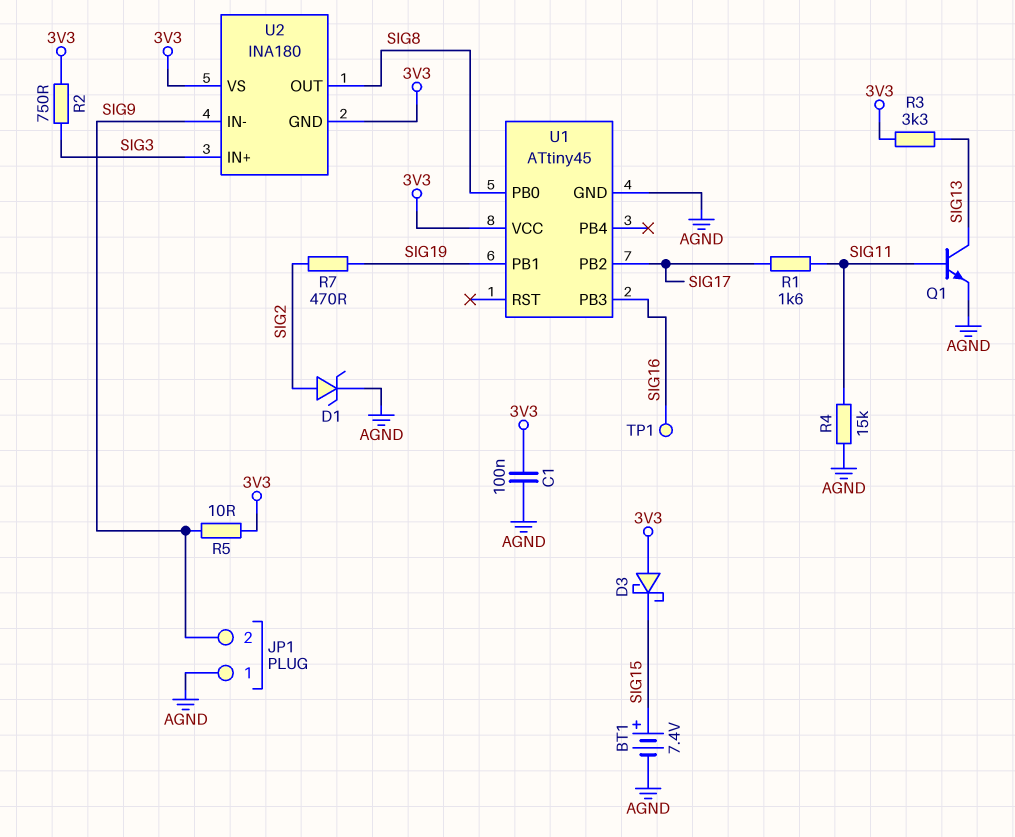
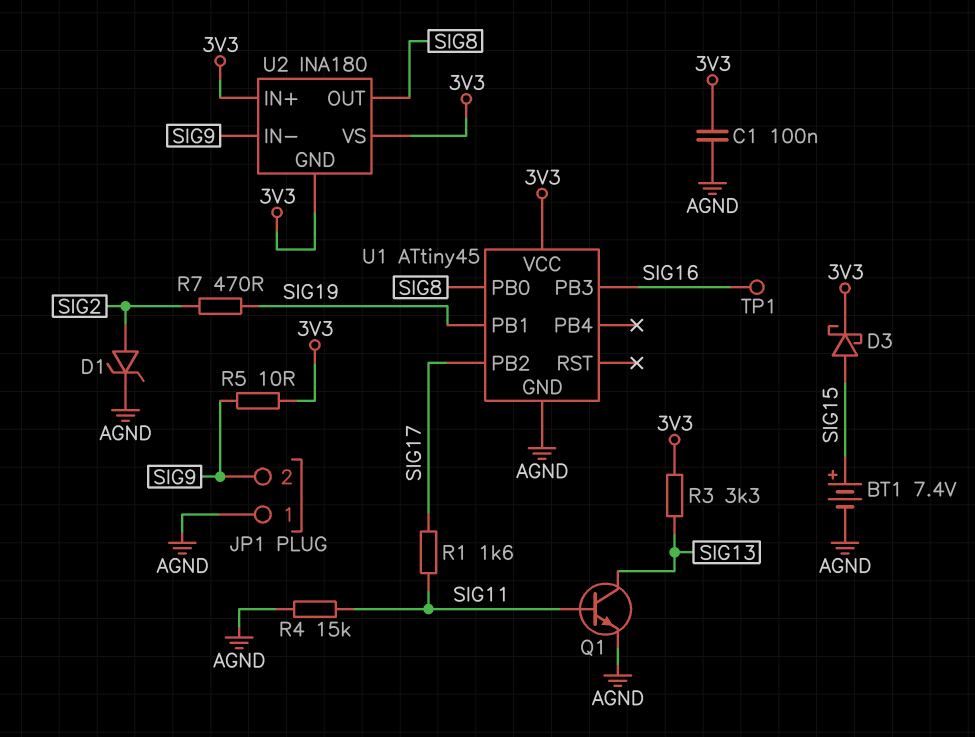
D3: schottky (A 3V3, K SIG15) -> schottky (A SIG15, K 3V3)
R2: 750 (3V3, SIG3) -> none
U2 pin IN+: SIG3 -> 3V3

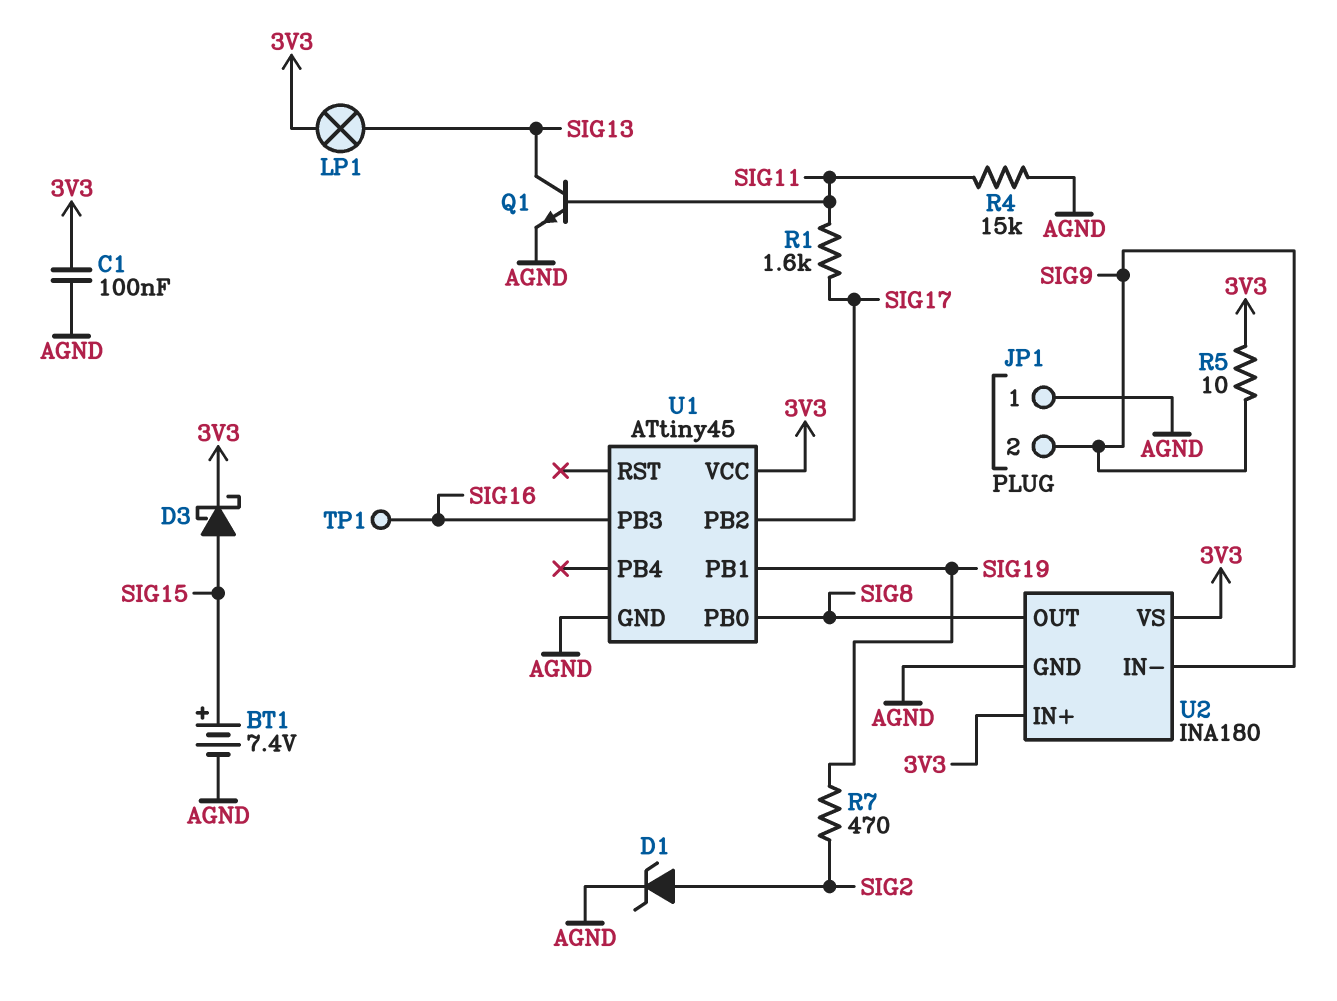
LP1: none -> lamp (3V3, SIG13)
R3: 3.3k (3V3, SIG13) -> none
U2 pin GND: 3V3 -> AGND

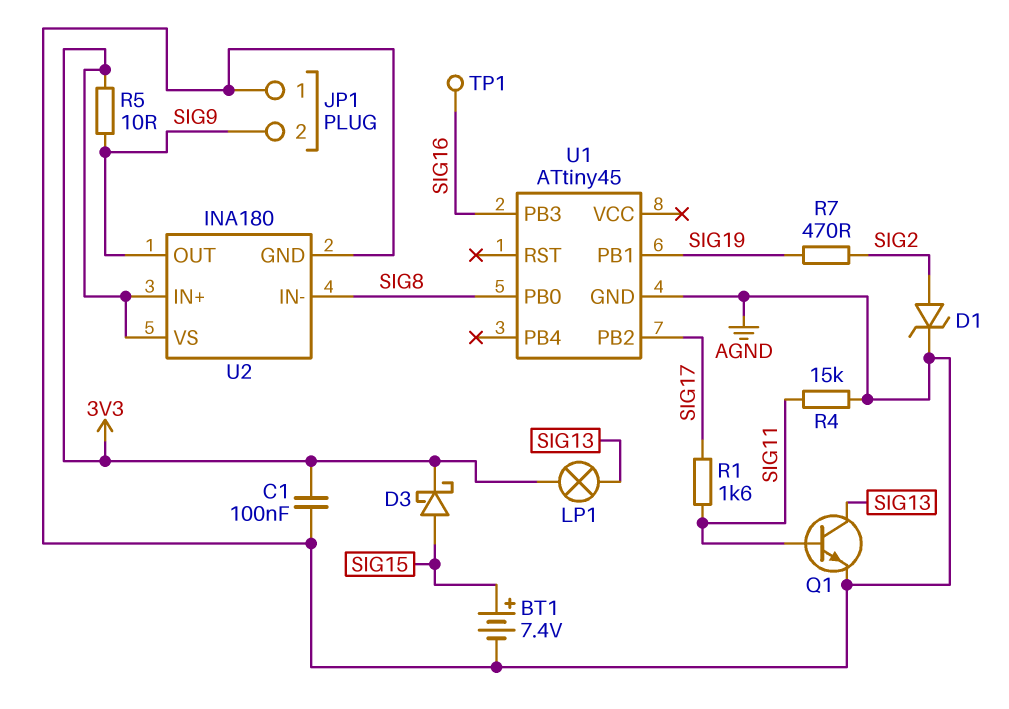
U1 pin VCC: 3V3 -> none
U2 pin IN-: SIG9 -> SIG8
U2 pin OUT: SIG8 -> SIG9

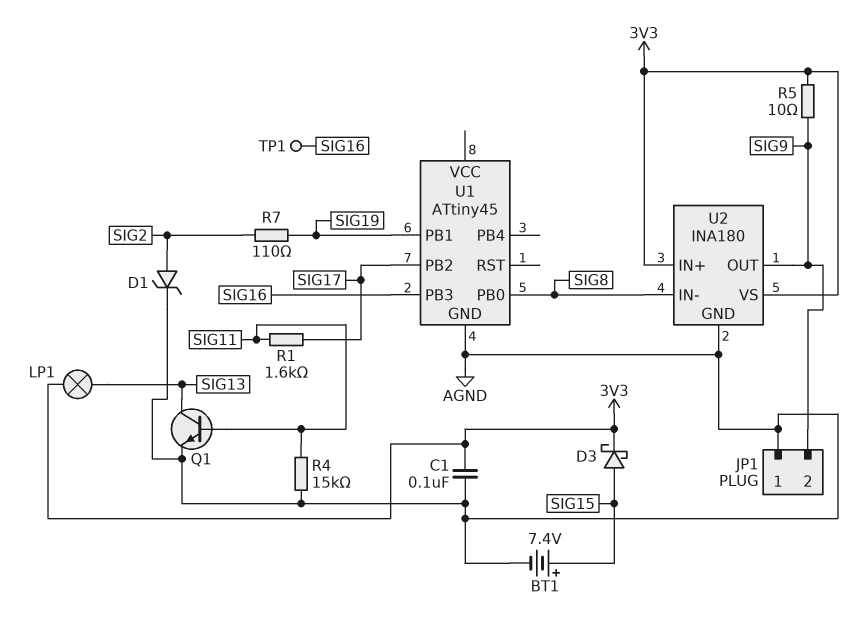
R7: 470 (SIG2, SIG19) -> 110 (SIG2, SIG19)

